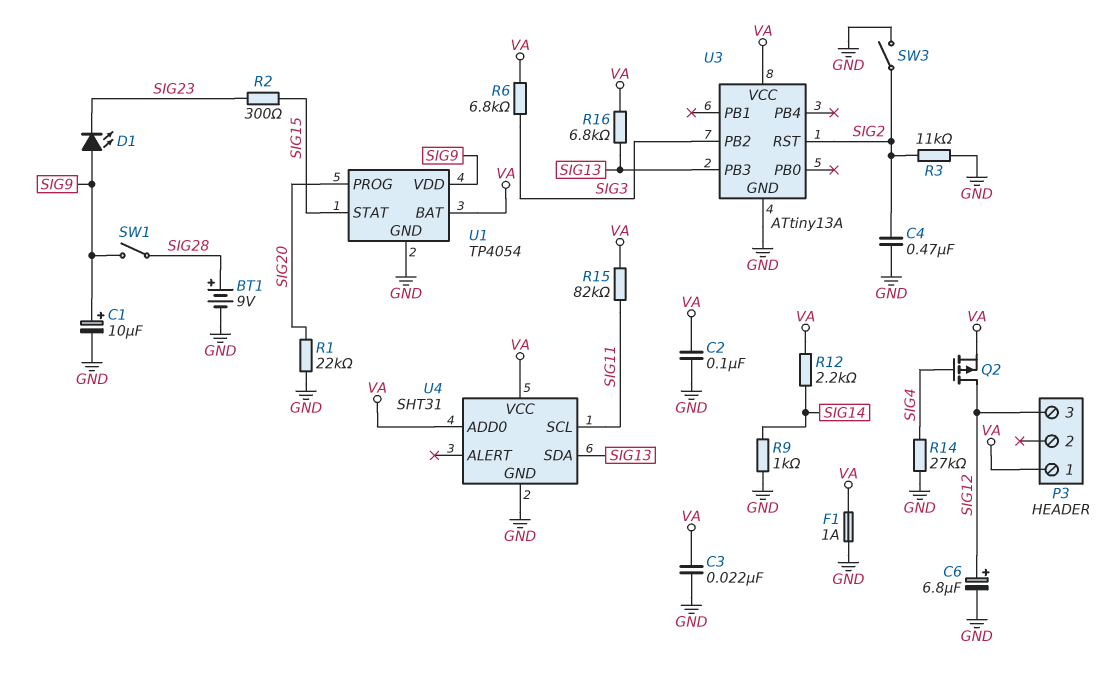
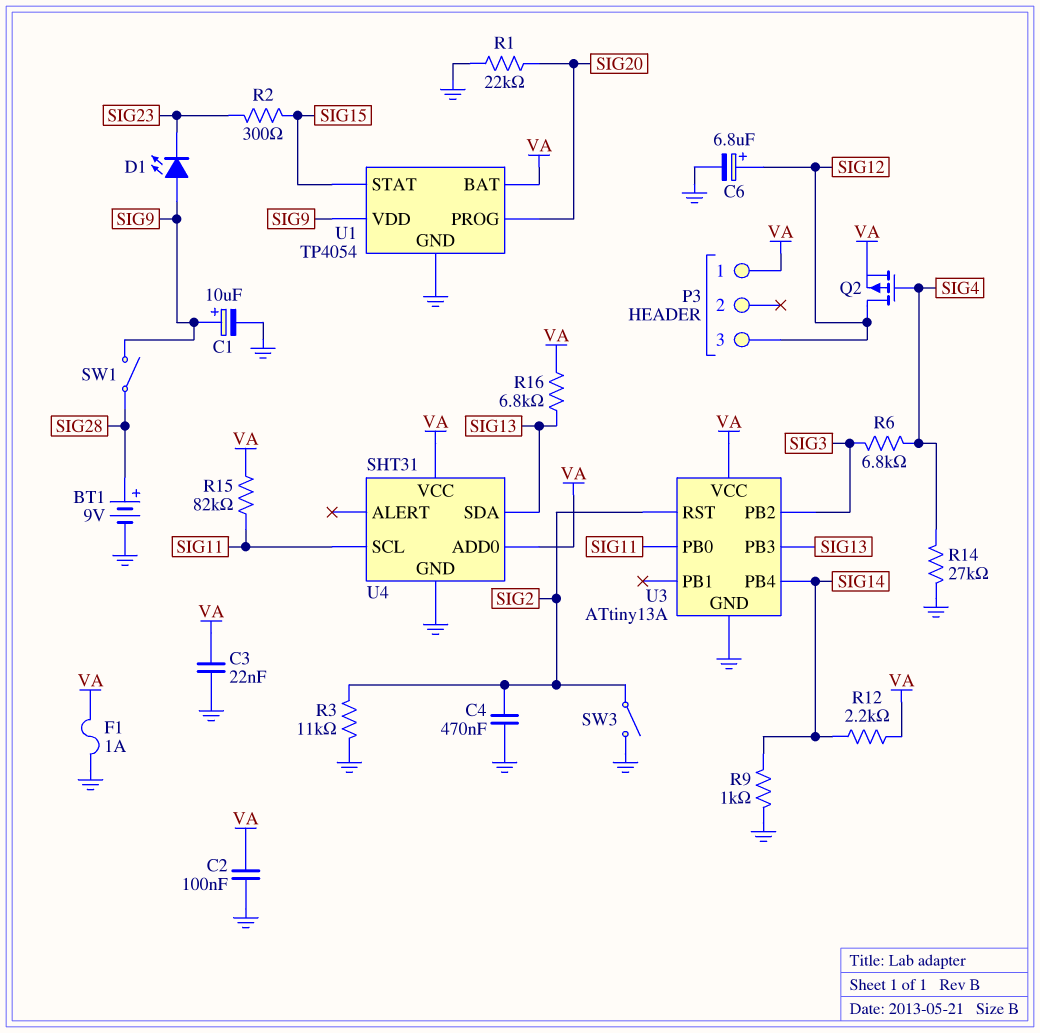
R6: 6.8k (SIG3, VA) -> 6.8k (SIG3, SIG4)
U3 pin PB0: none -> SIG11
U3 pin PB4: none -> SIG14

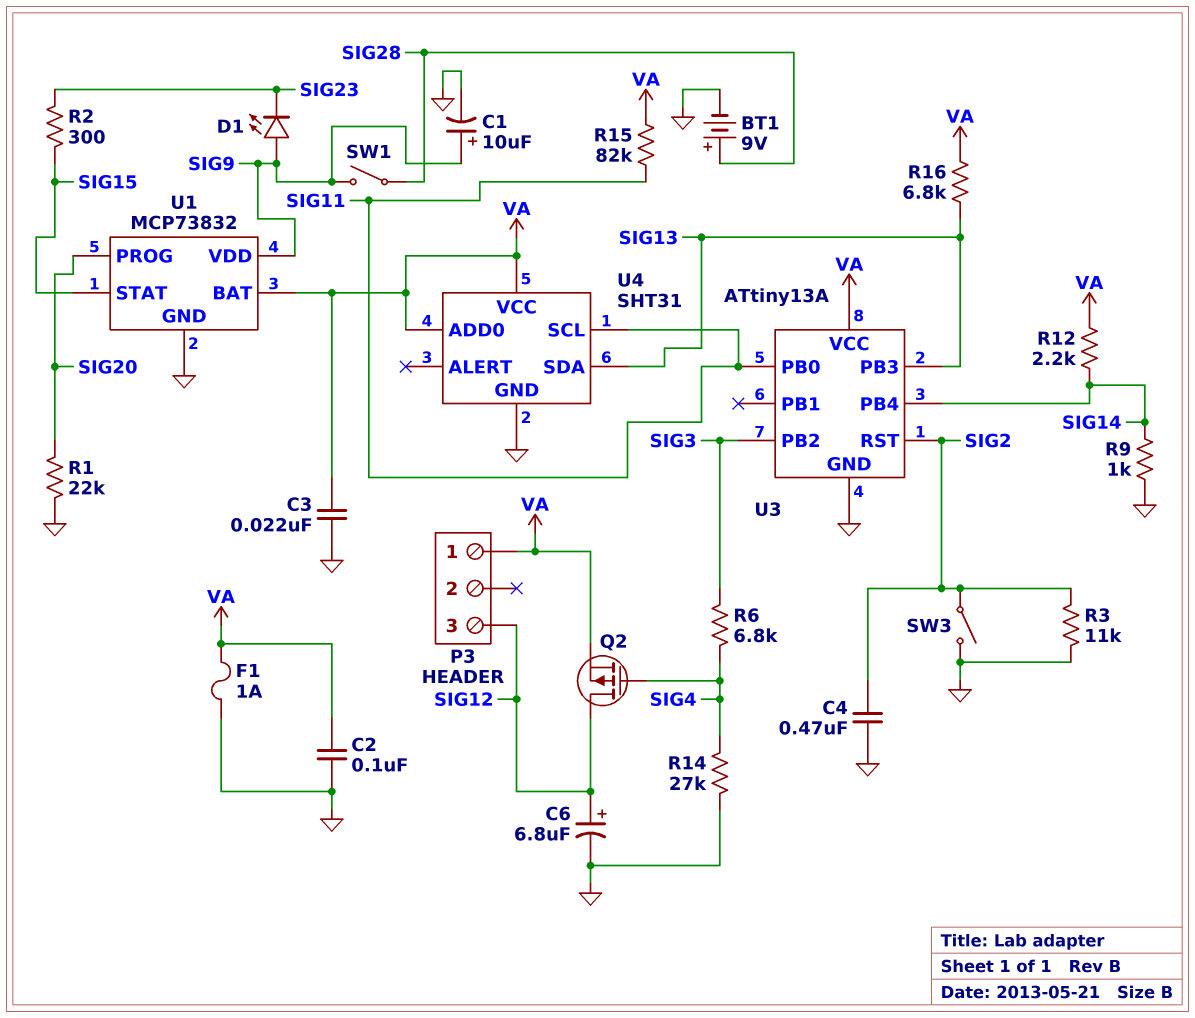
U1: TP4054 -> MCP73832

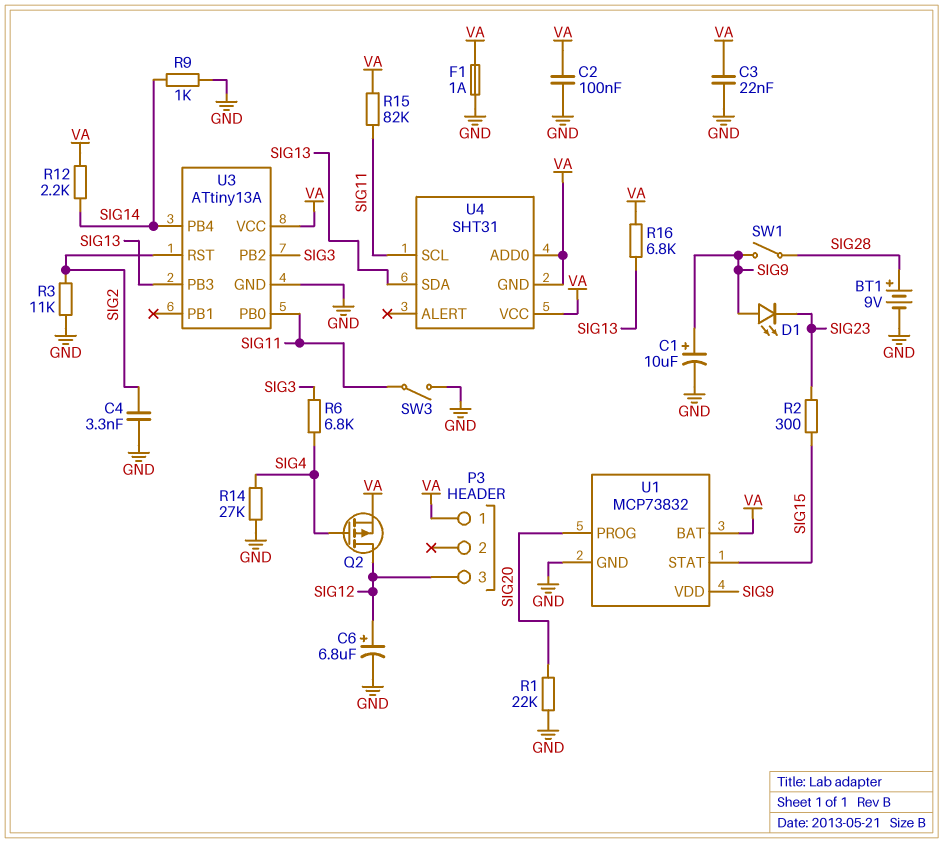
C4: 470nF (GND, SIG2) -> 3.3nF (GND, SIG2)
SW3: switch (GND, SIG2) -> switch (GND, SIG11)
U4 pin GND: GND -> VA

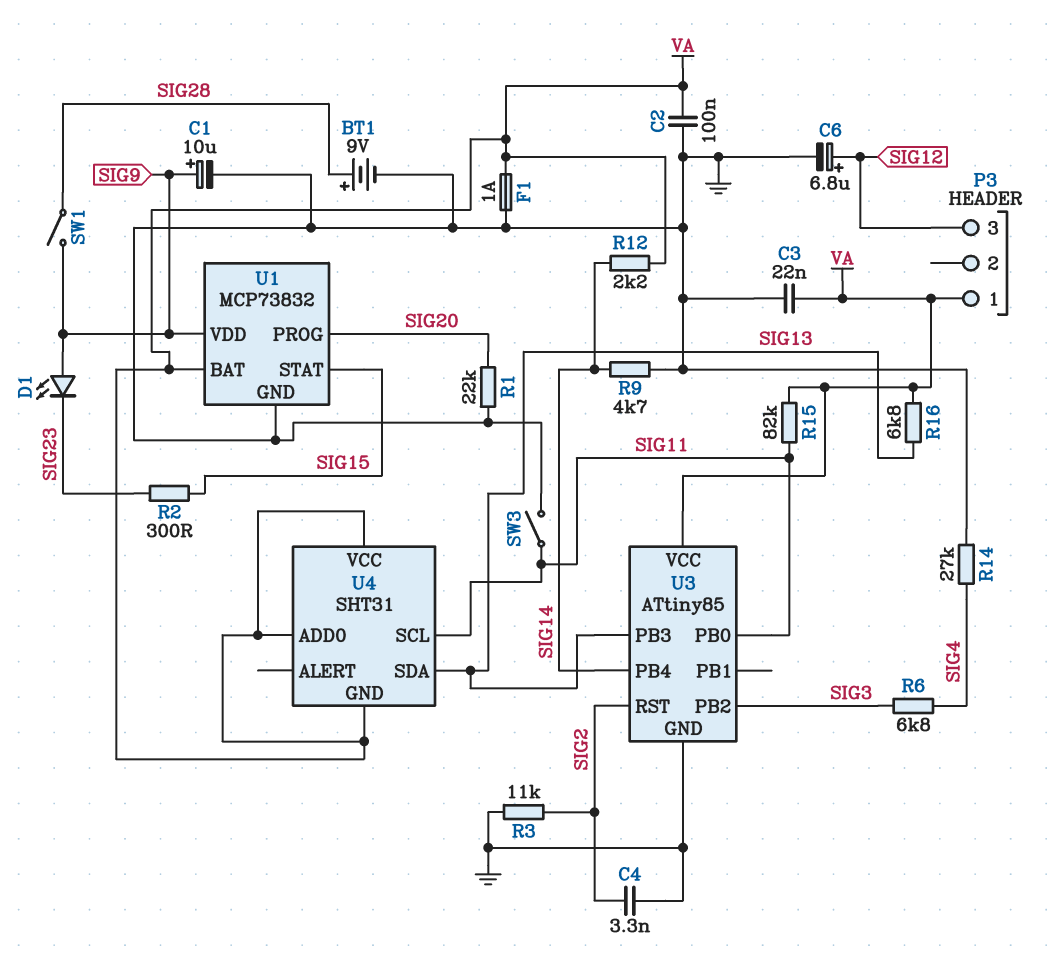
Q2: PMOS (G SIG4, D SIG12, S VA) -> none
R9: 1k (GND, SIG14) -> 4.7k (GND, SIG14)
U3: ATtiny13A -> ATtiny85

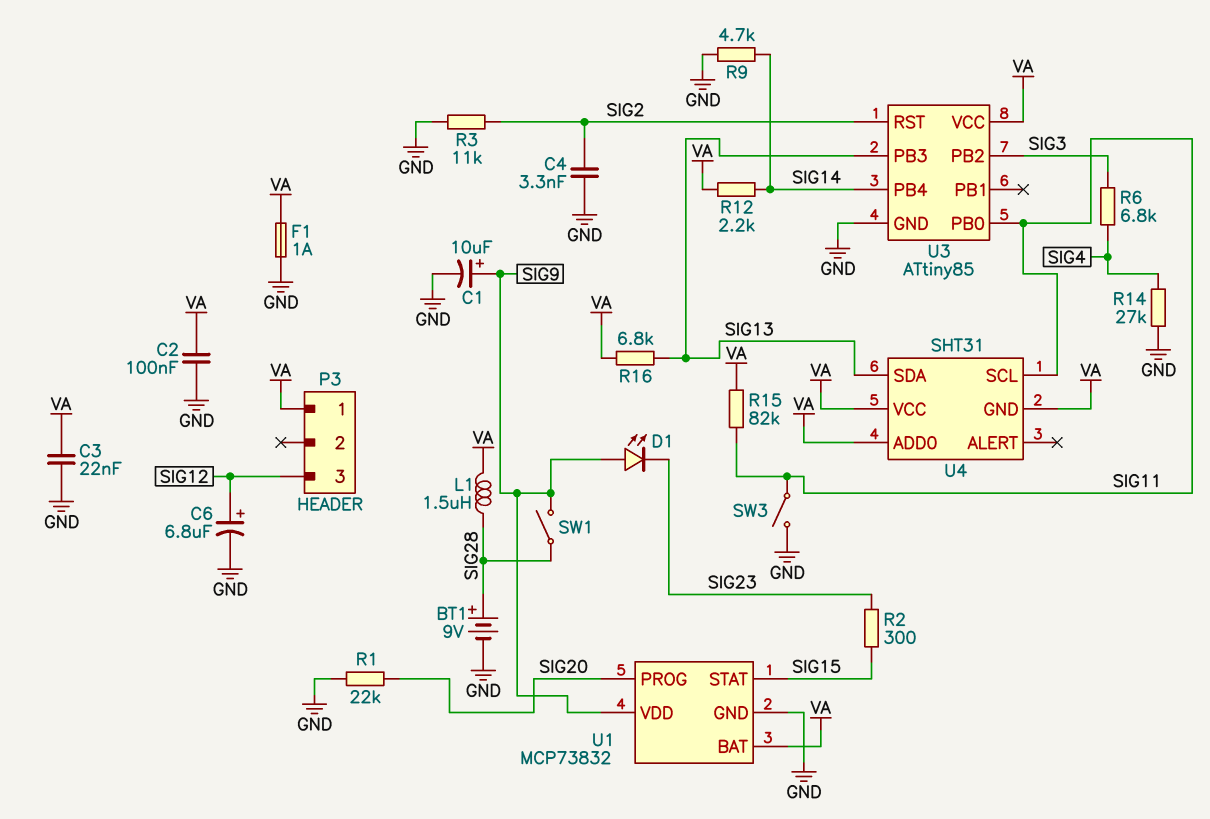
L1: none -> 1.5uH (SIG28, VA)

